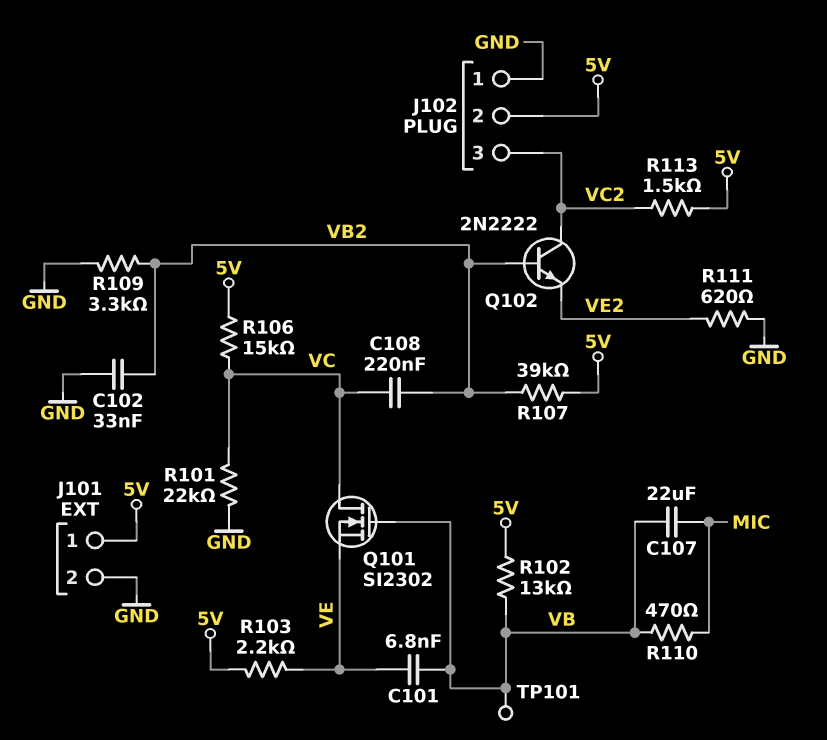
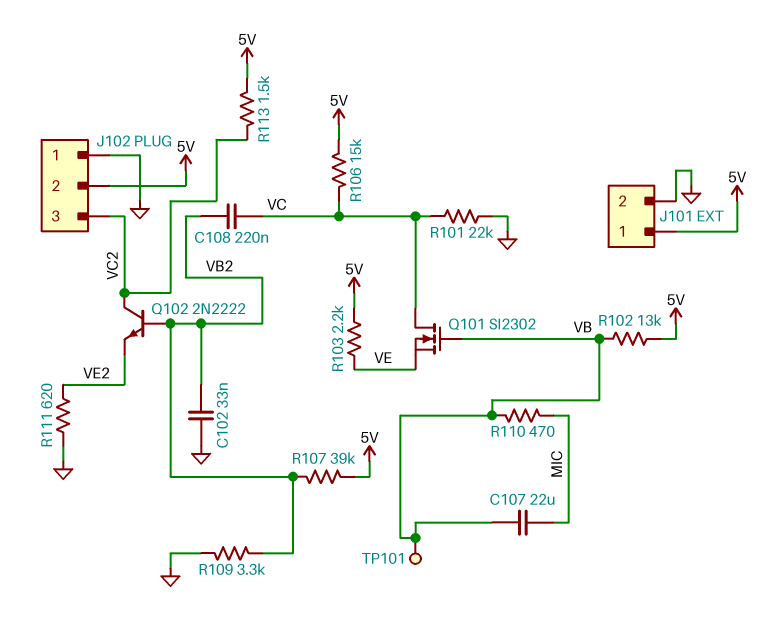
C101: 6.8nF (VB, VE) -> none

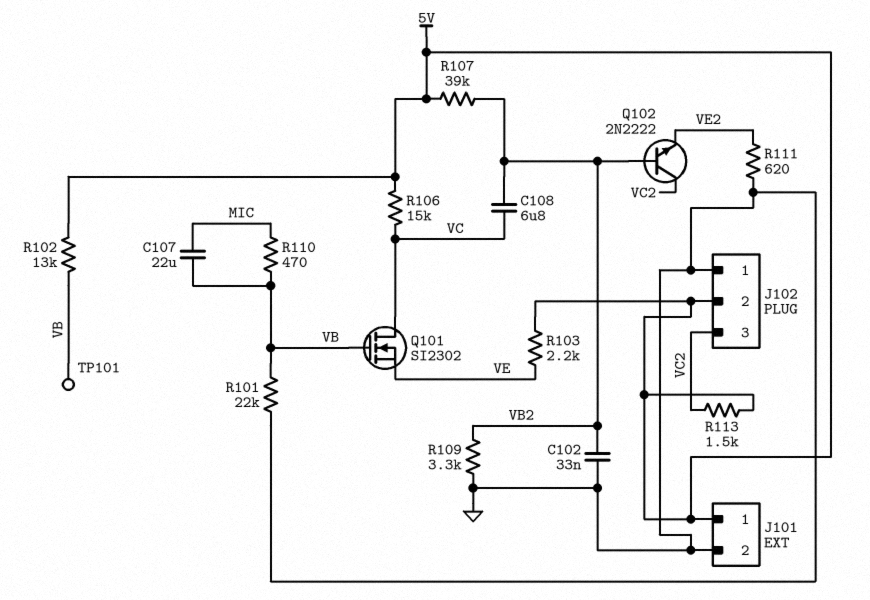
C108: 220nF (VB2, VC) -> 6.8uF (VB2, VC)
R101: 22k (GND, VC) -> 22k (GND, VB)

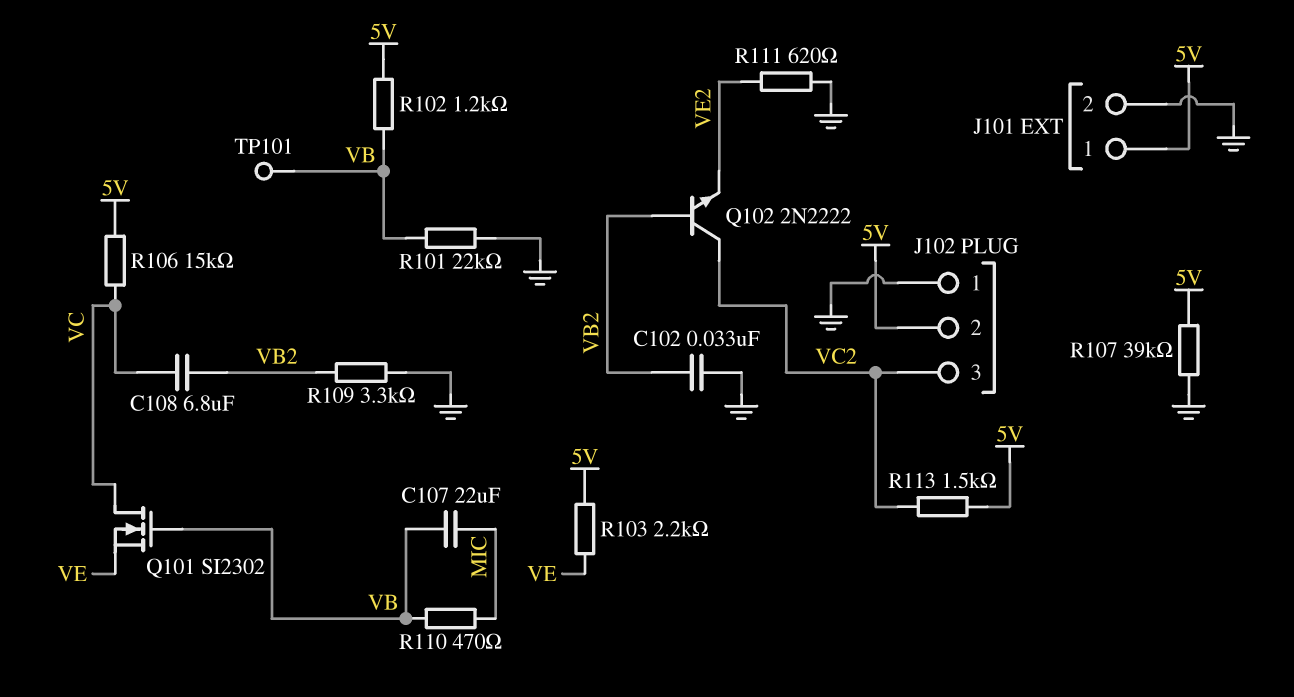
R102: 13k (5V, VB) -> 1.2k (5V, VB)
R107: 39k (5V, VB2) -> 39k (5V, GND)

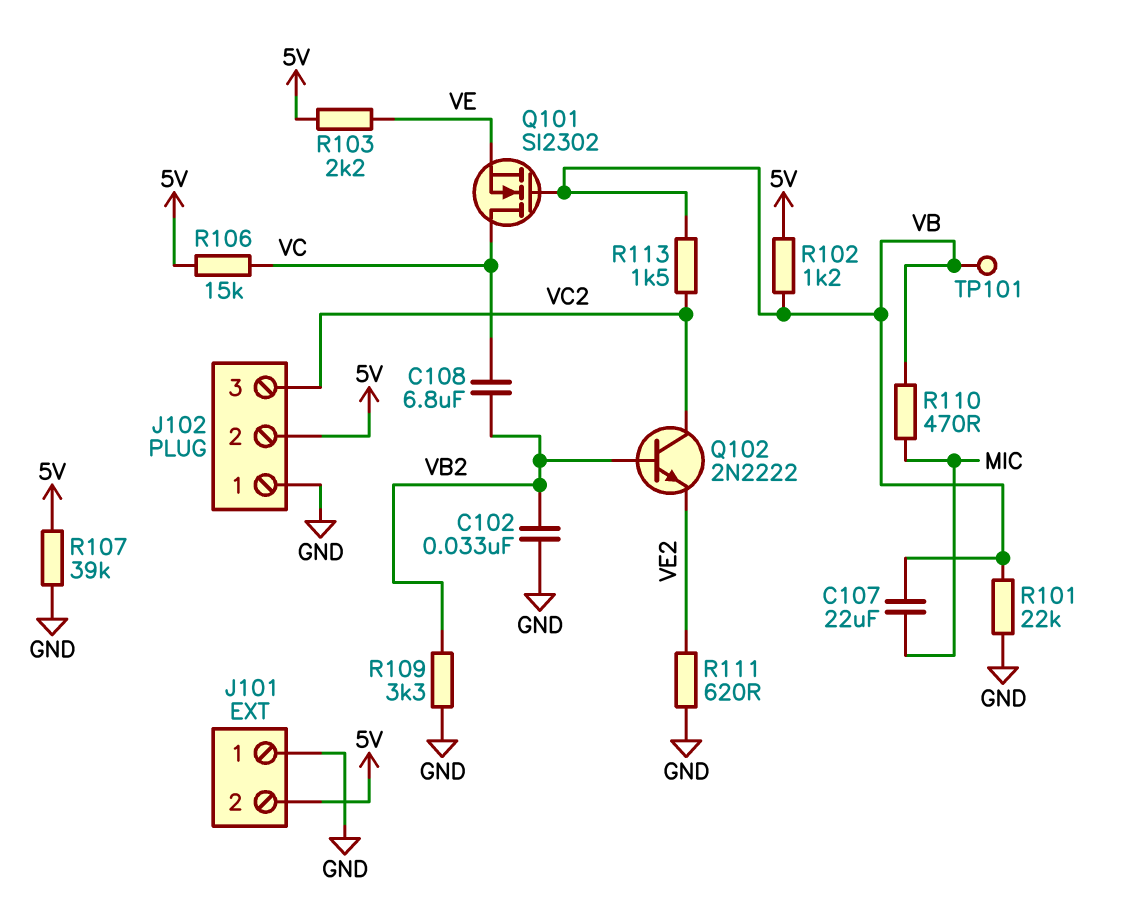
J101 pin 1: 5V -> GND
J101 pin 2: GND -> 5V
R113: 1.5k (5V, VC2) -> 1.5k (VB, VC2)

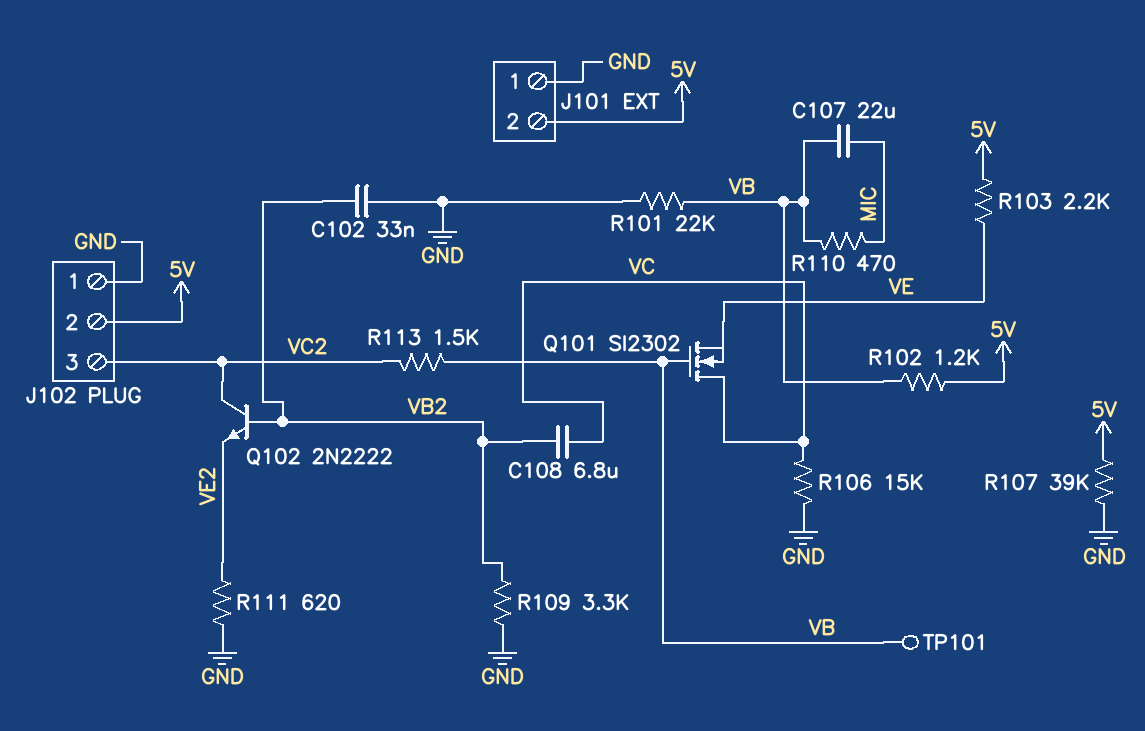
R106: 15k (5V, VC) -> 15k (GND, VC)

